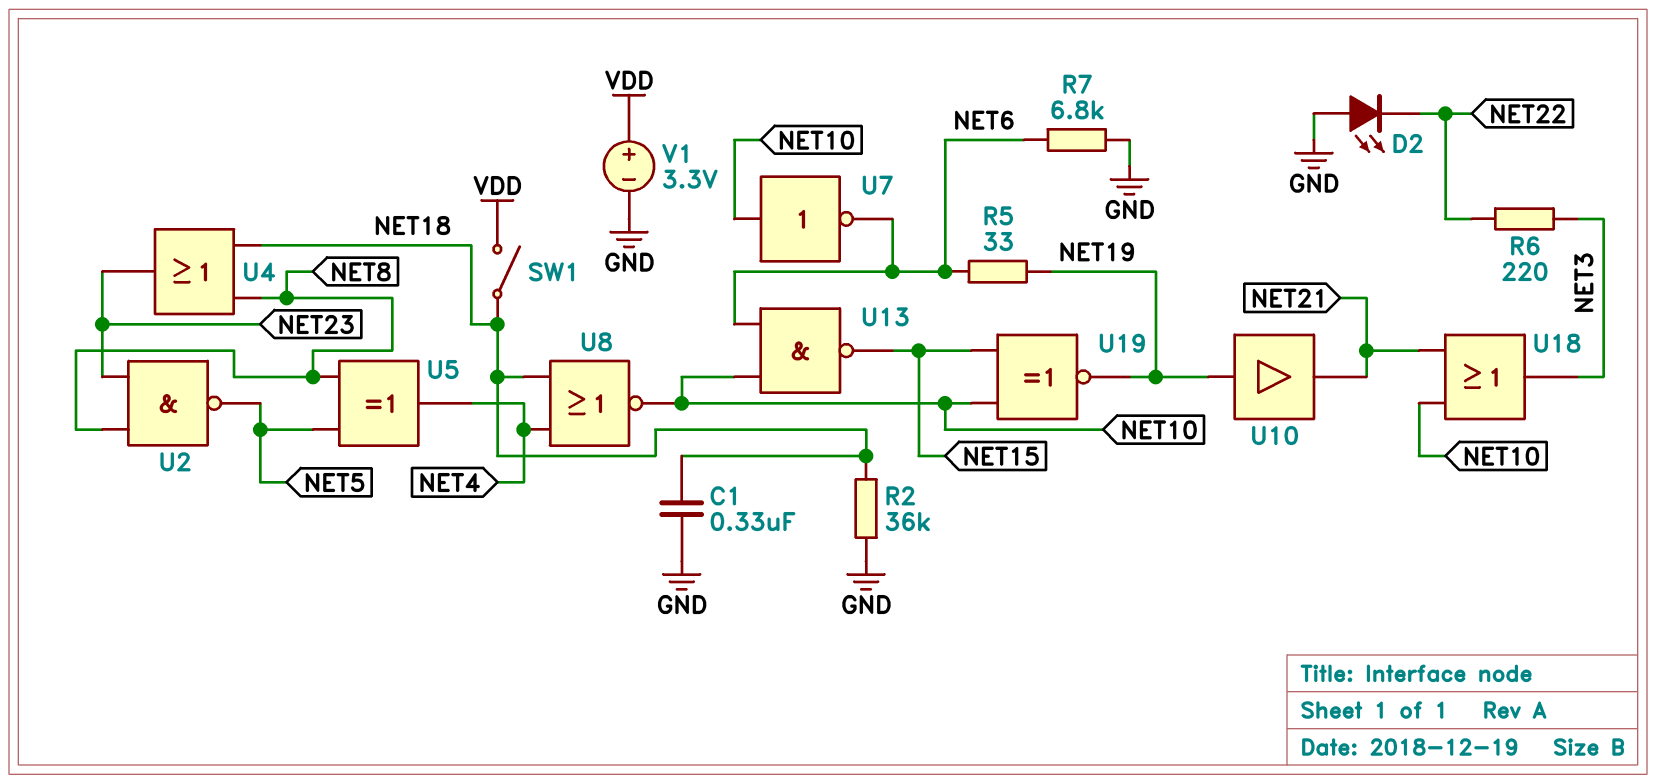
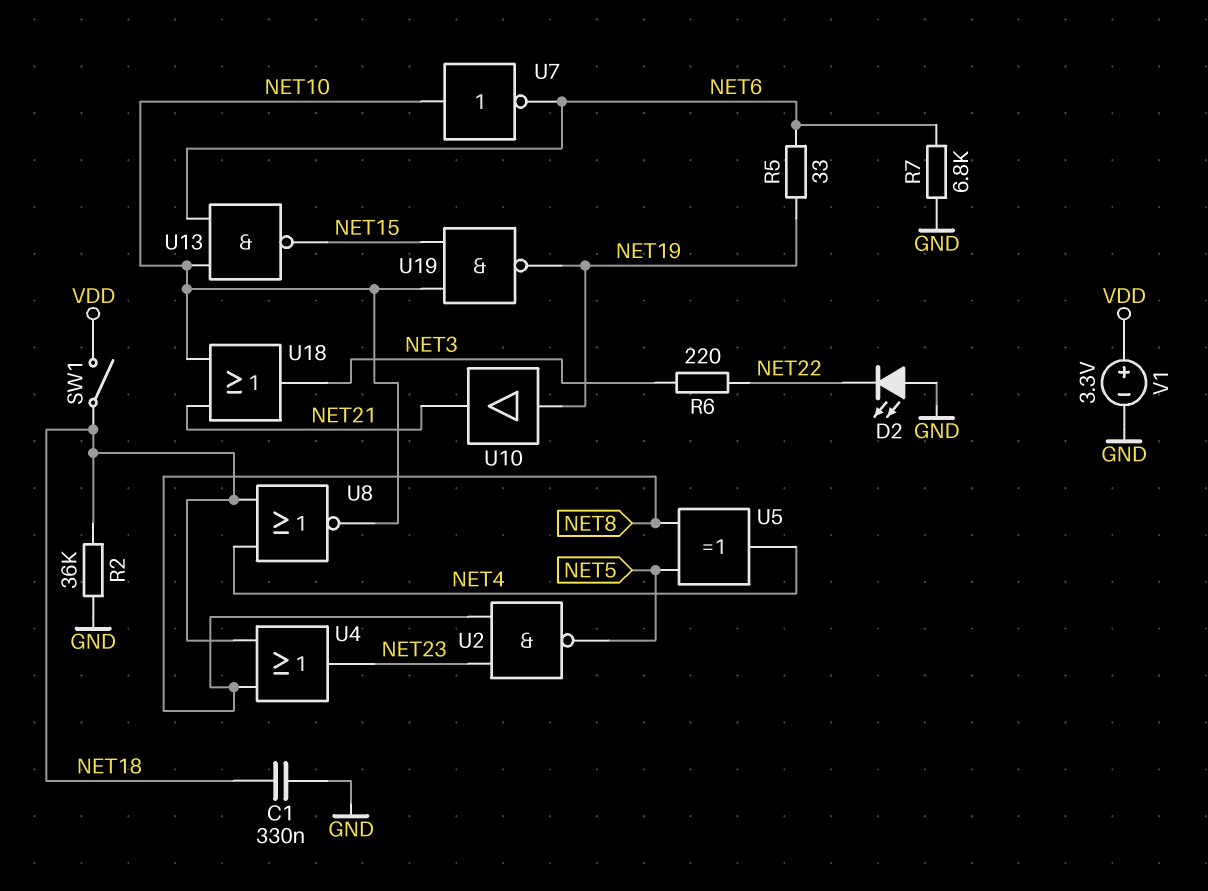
U19: XNOR (in NET10, in NET15, out NET19) -> NAND (in NET10, in NET15, out NET19)

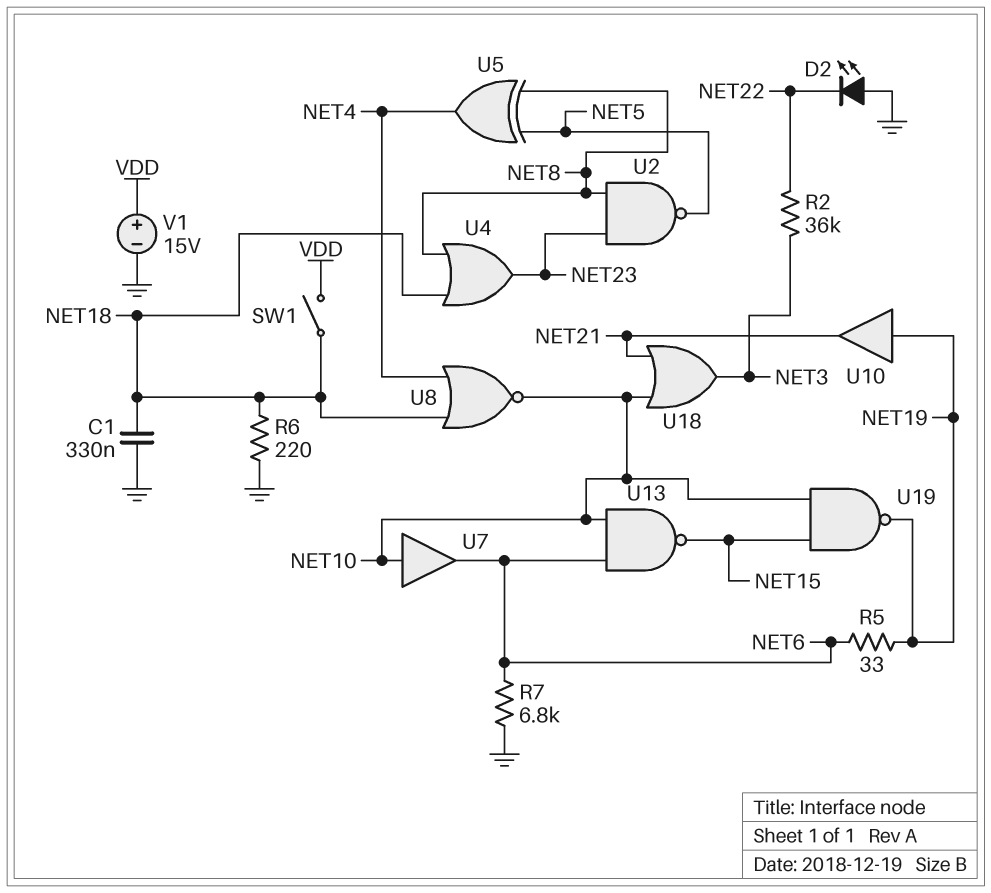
R2: 36k (GND, NET18) -> 36k (NET3, NET22)
R6: 220 (NET3, NET22) -> 220 (GND, NET18)
U7: NOT (in NET10, out NET6) -> buffer (in NET10, out NET6)
V1: 3.3V (plus VDD, minus GND) -> 15V (plus VDD, minus GND)

